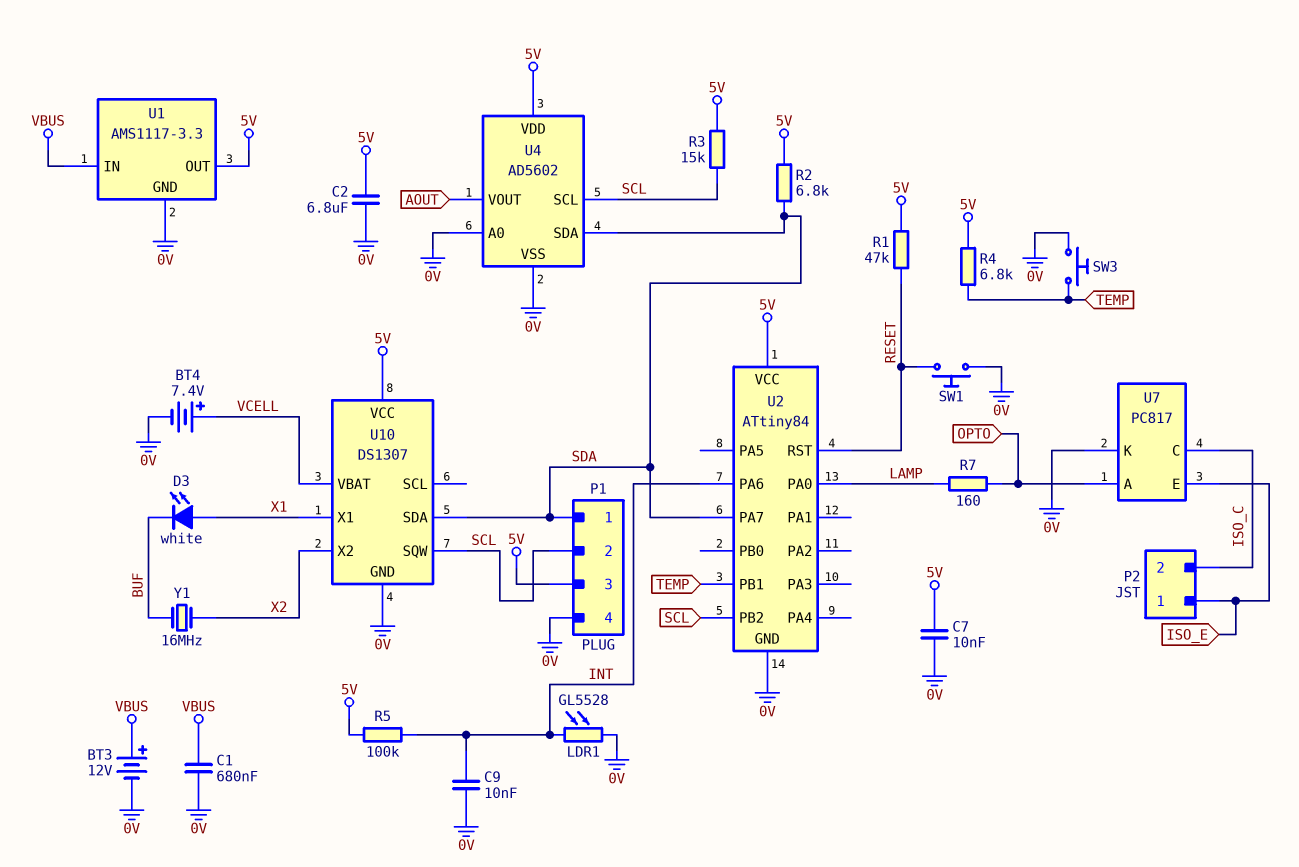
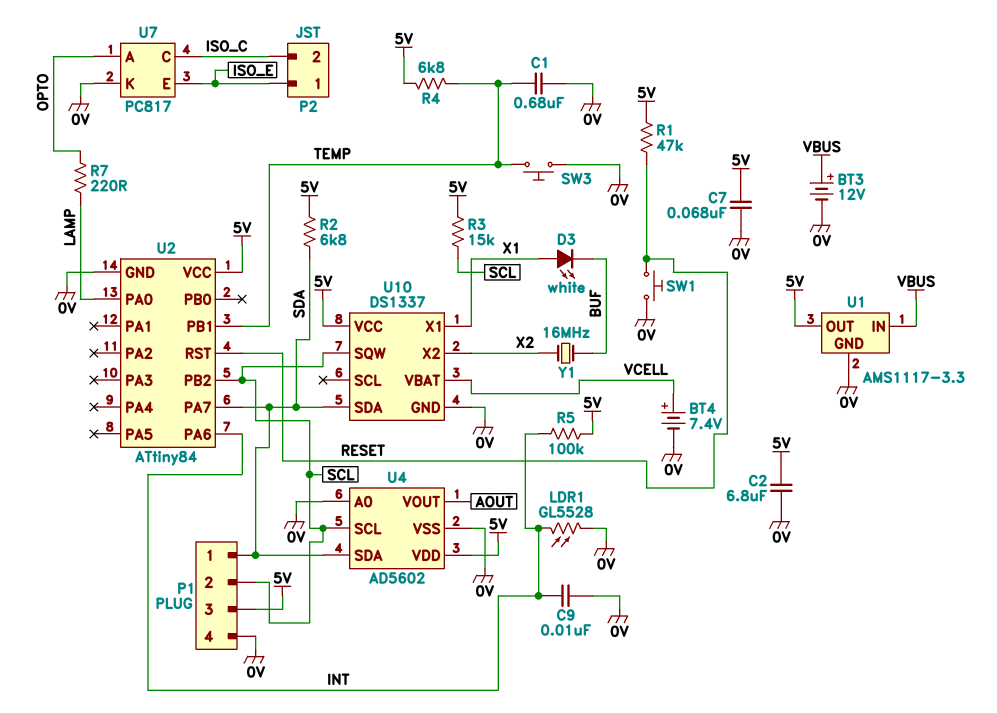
C1: 680nF (0V, VBUS) -> 680nF (0V, TEMP)
C7: 10nF (0V, 5V) -> 68nF (0V, 5V)
R7: 160 (LAMP, OPTO) -> 220 (LAMP, OPTO)
U10: DS1307 -> DS1337

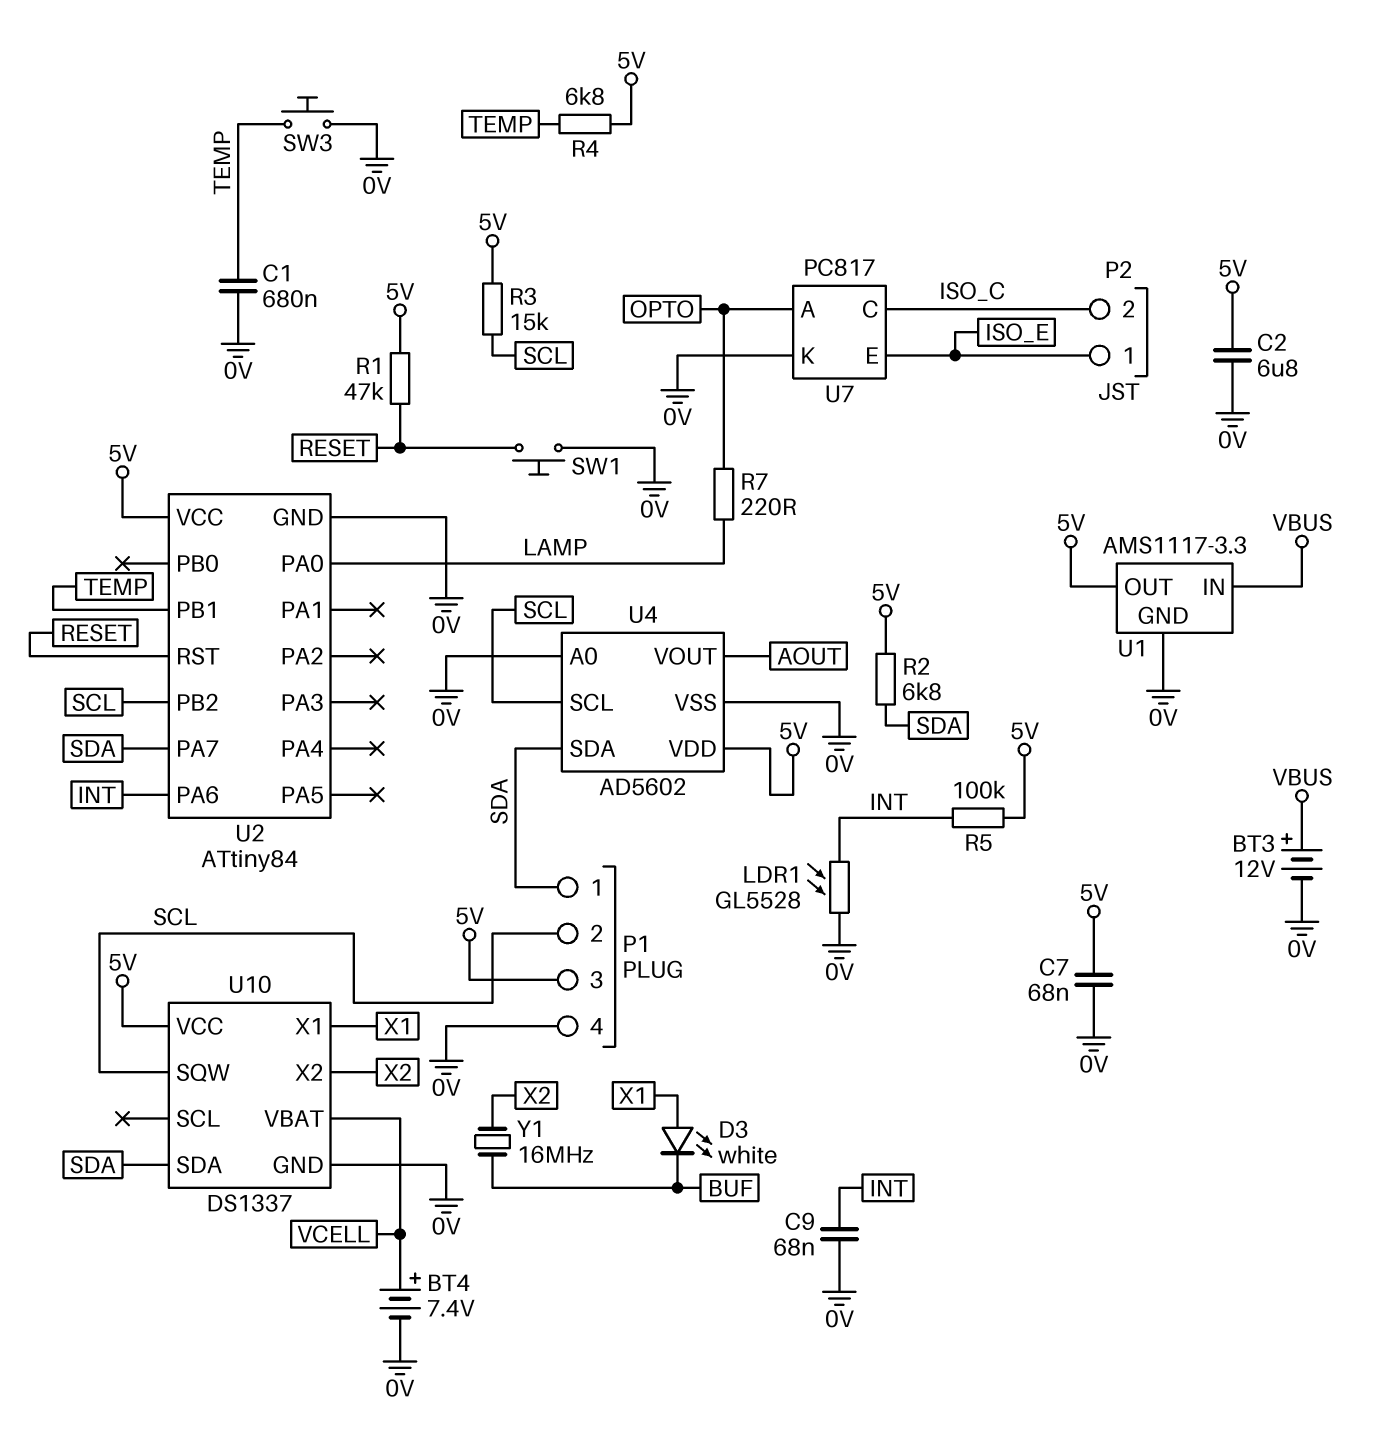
C9: 10nF (0V, INT) -> 68nF (0V, INT)

